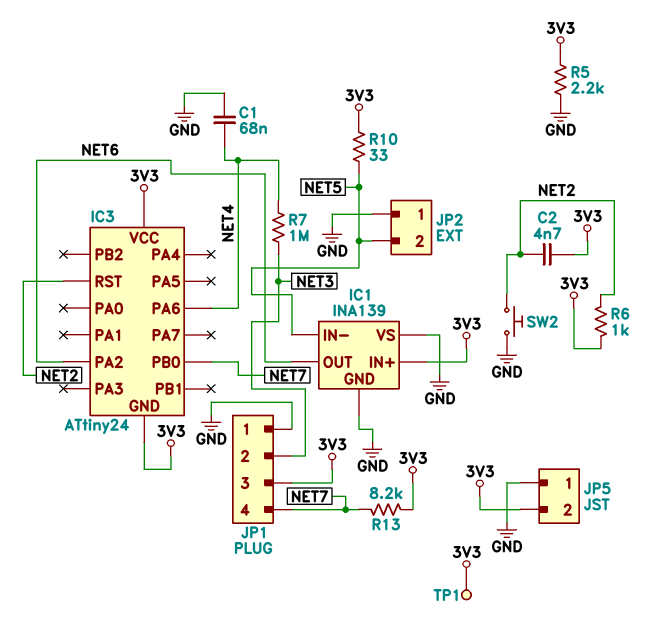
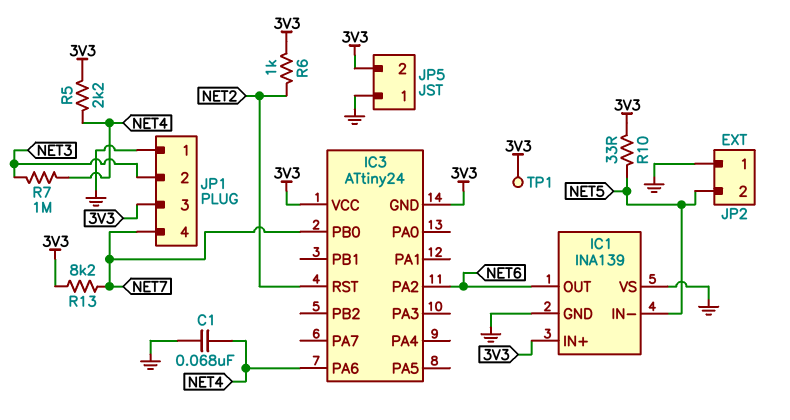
C2: 4.7nF (3V3, NET2) -> none
R5: 2.2k (3V3, GND) -> 2.2k (3V3, NET4)
SW2: button (GND, NET2) -> none

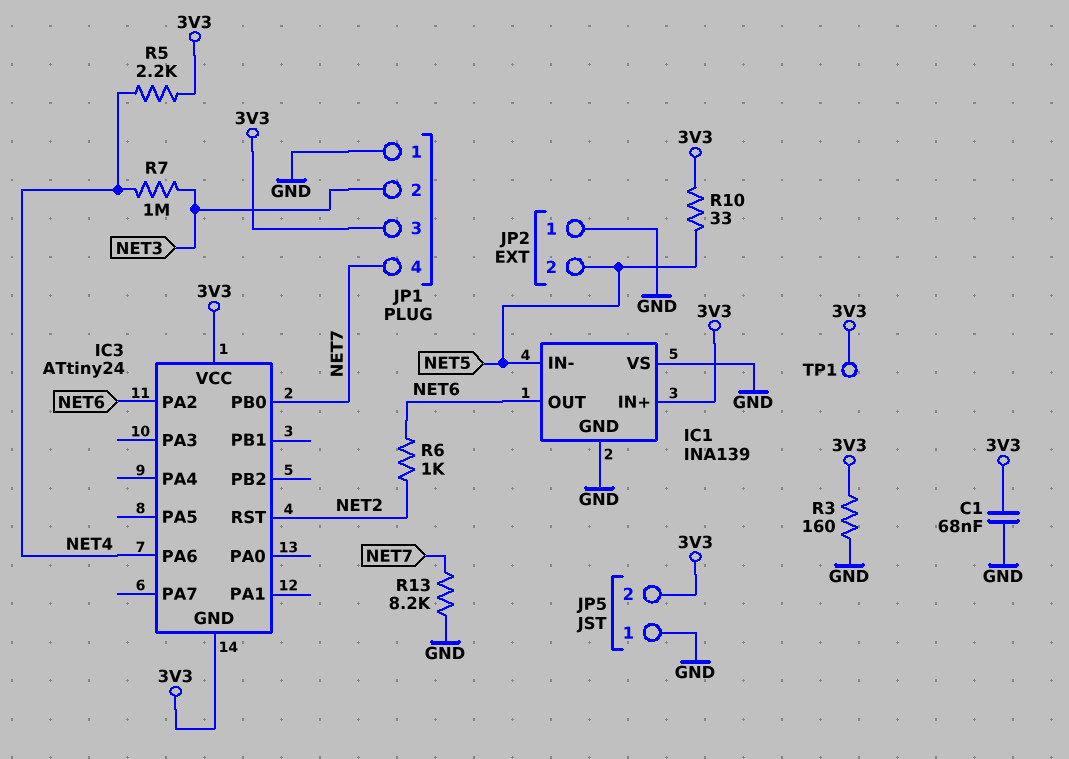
C1: 68nF (GND, NET4) -> 68nF (3V3, GND)
R3: none -> 160 (3V3, GND)
R6: 1k (3V3, NET2) -> 1k (NET2, NET6)
R13: 8.2k (3V3, NET7) -> 8.2k (GND, NET7)

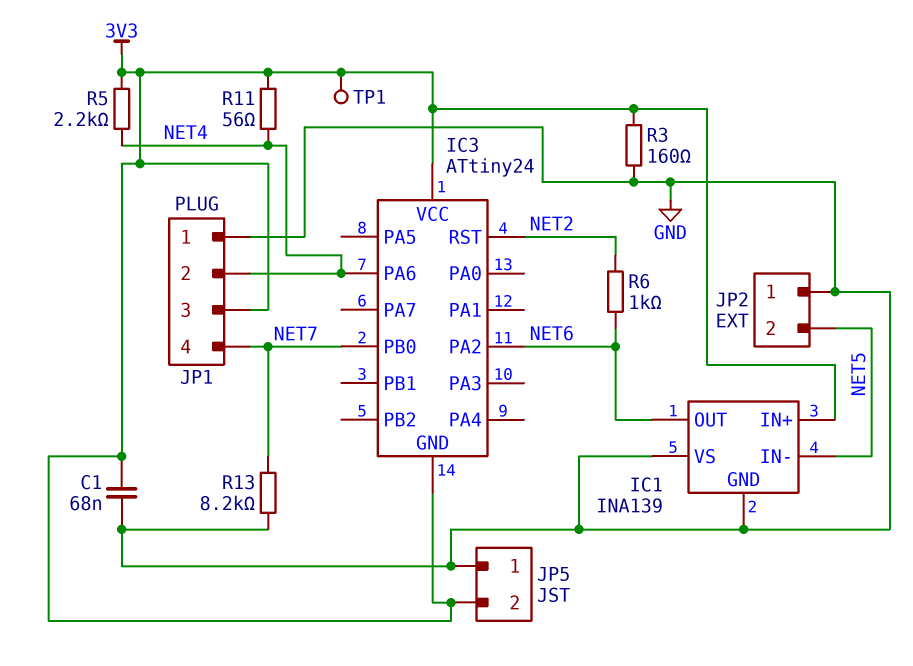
JP1 pin 2: NET3 -> NET4
R7: 1M (NET3, NET4) -> none
R10: 33 (3V3, NET5) -> none
R11: none -> 56 (3V3, NET4)

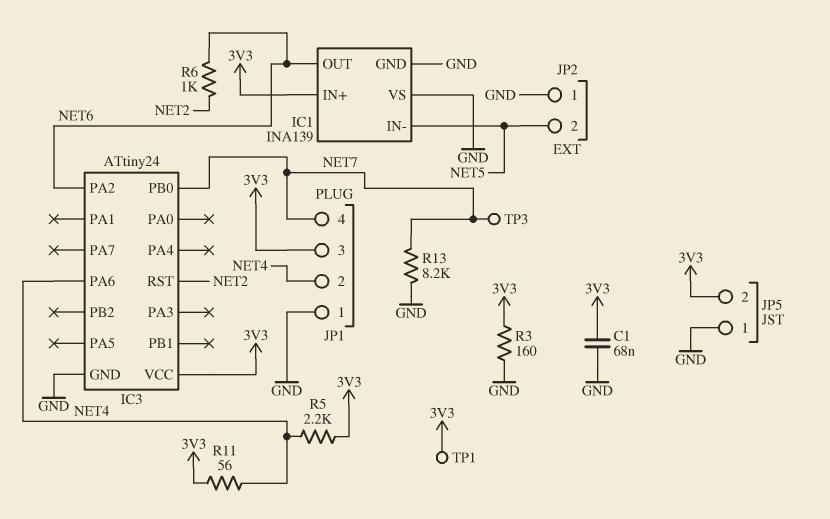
IC3 pin GND: 3V3 -> GND
TP3: none -> test point (NET7)

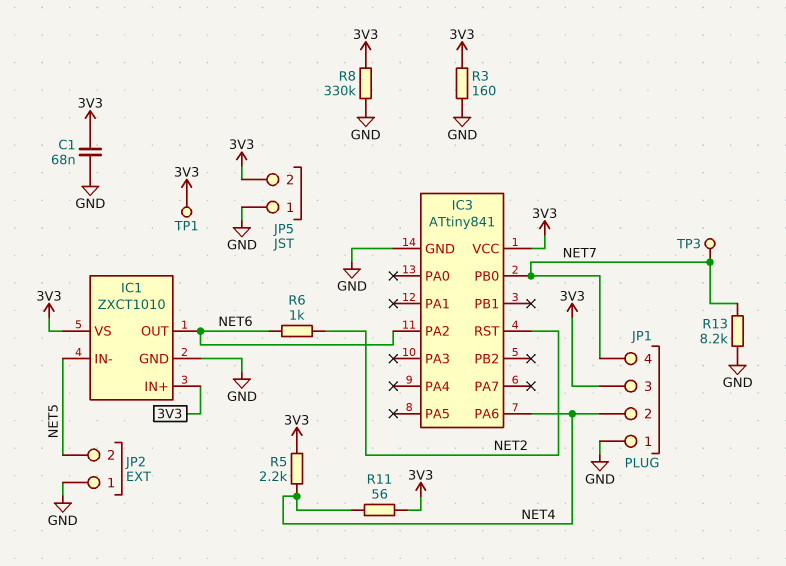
IC1: INA139 -> ZXCT1010
IC1 pin VS: GND -> 3V3
IC3: ATtiny24 -> ATtiny841
R8: none -> 330k (3V3, GND)

